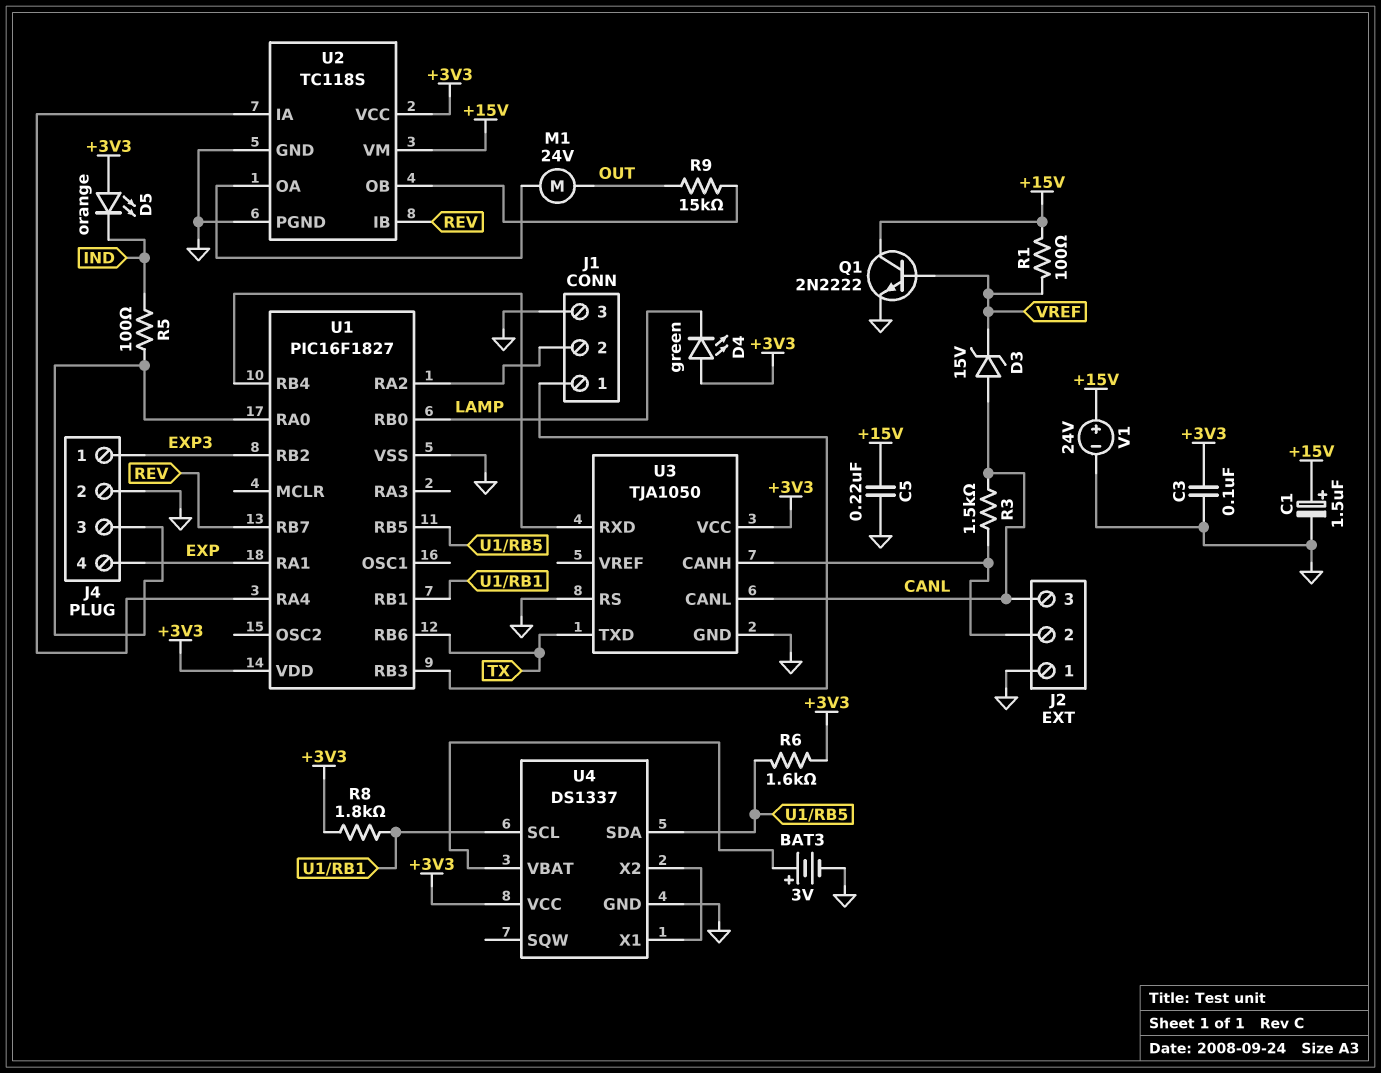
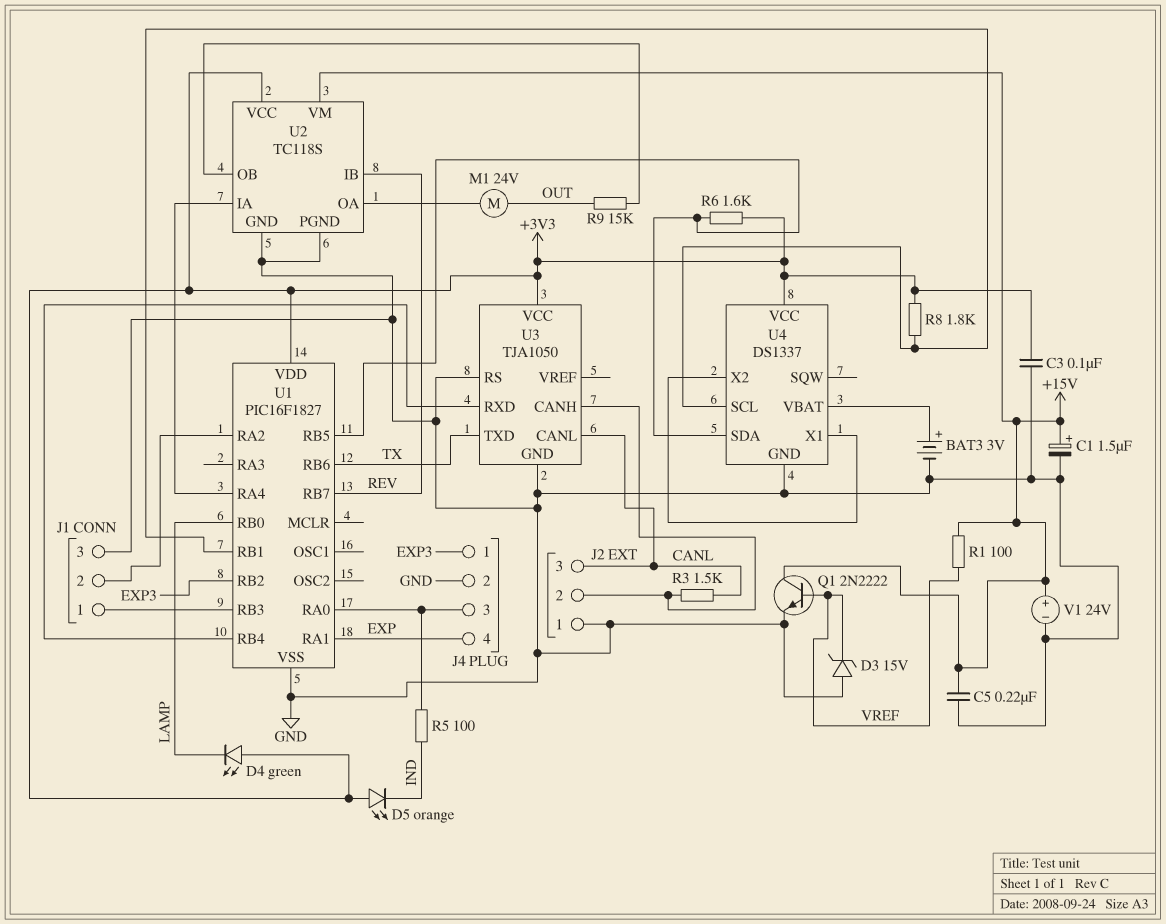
D3: zener 15V (A CANL, K VREF) -> zener 15V (A GND, K VREF)

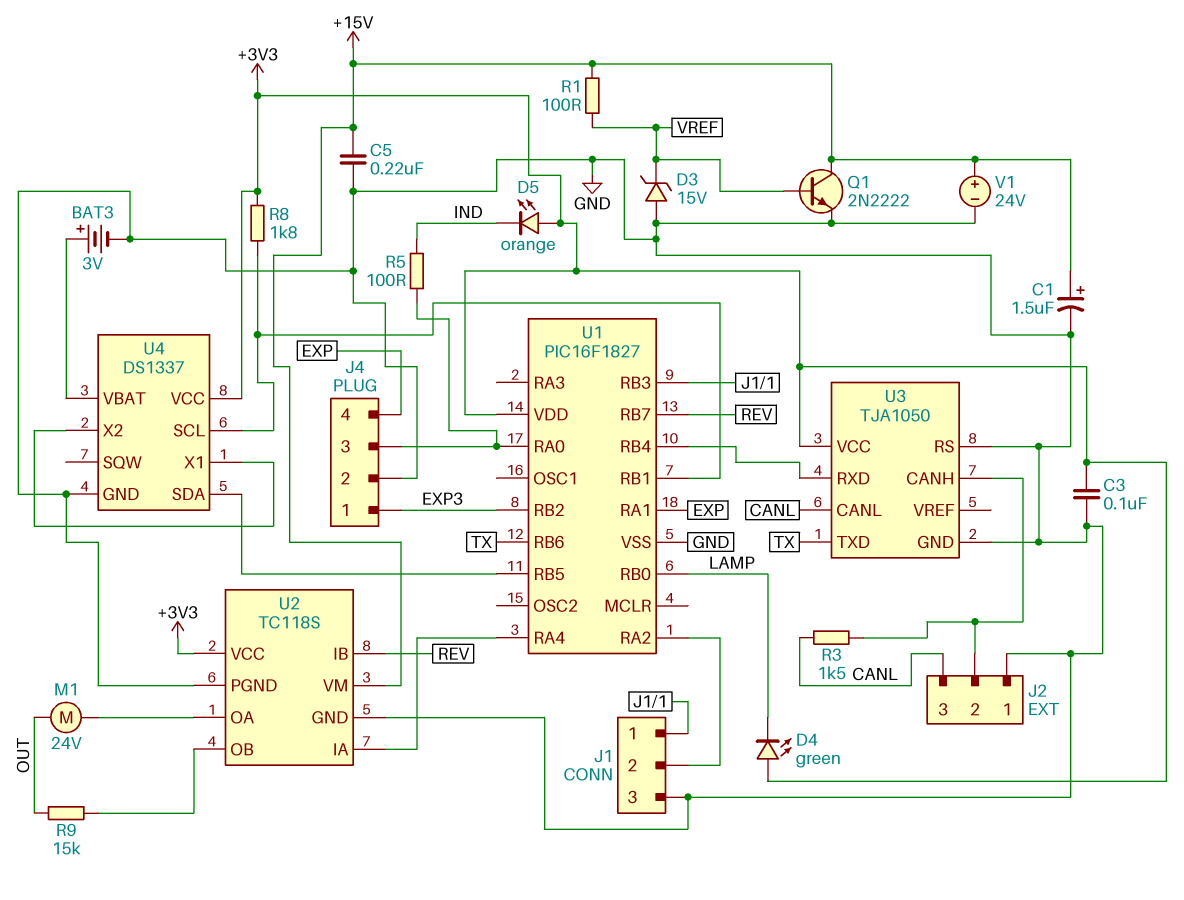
R6: 1.6k (+3V3, U1/RB5) -> none

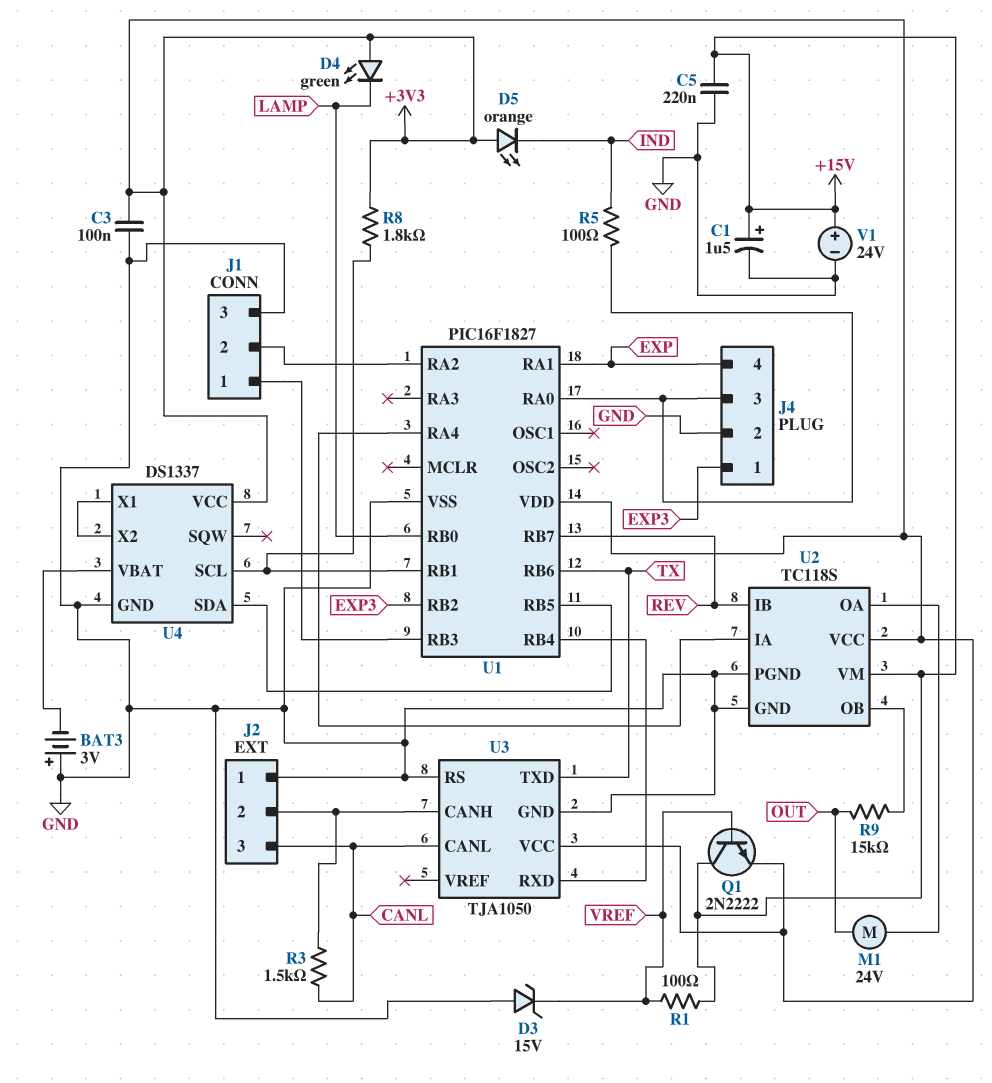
BAT3: 3V (plus U4/VBAT, minus GND) -> 3V (plus GND, minus U4/VBAT)
Q1: NPN 2N2222 (B VREF, C +15V, E GND) -> NPN 2N2222 (B VREF, C +15V, E +3V3)

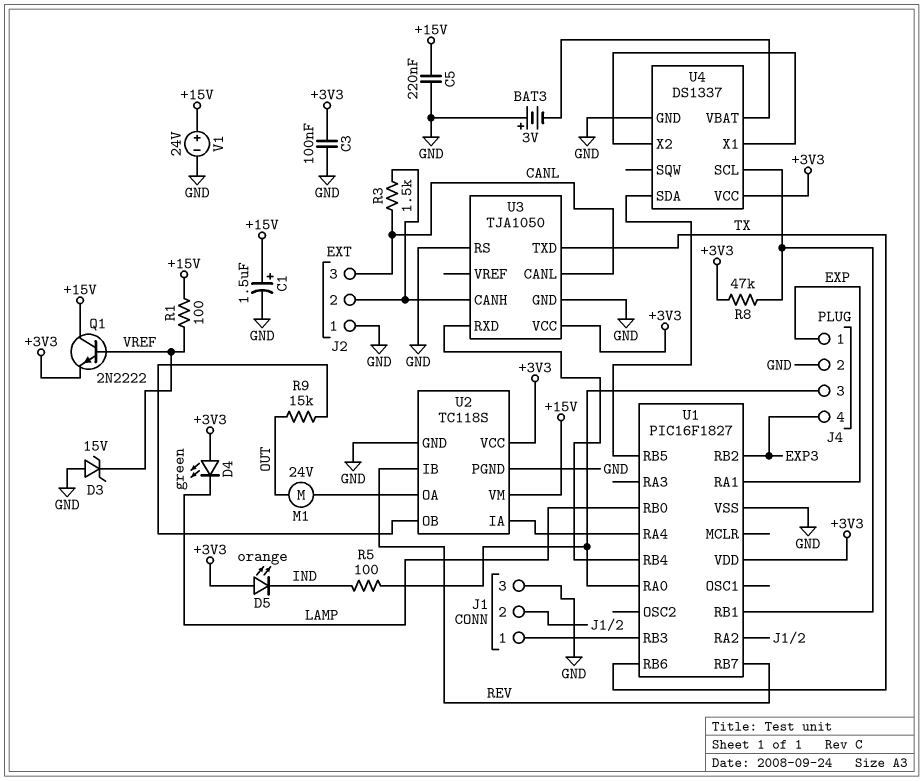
J4 pin 1: EXP3 -> EXP
J4 pin 4: EXP -> EXP3
R8: 1.8k (+3V3, U1/RB1) -> 47k (+3V3, U1/RB1)

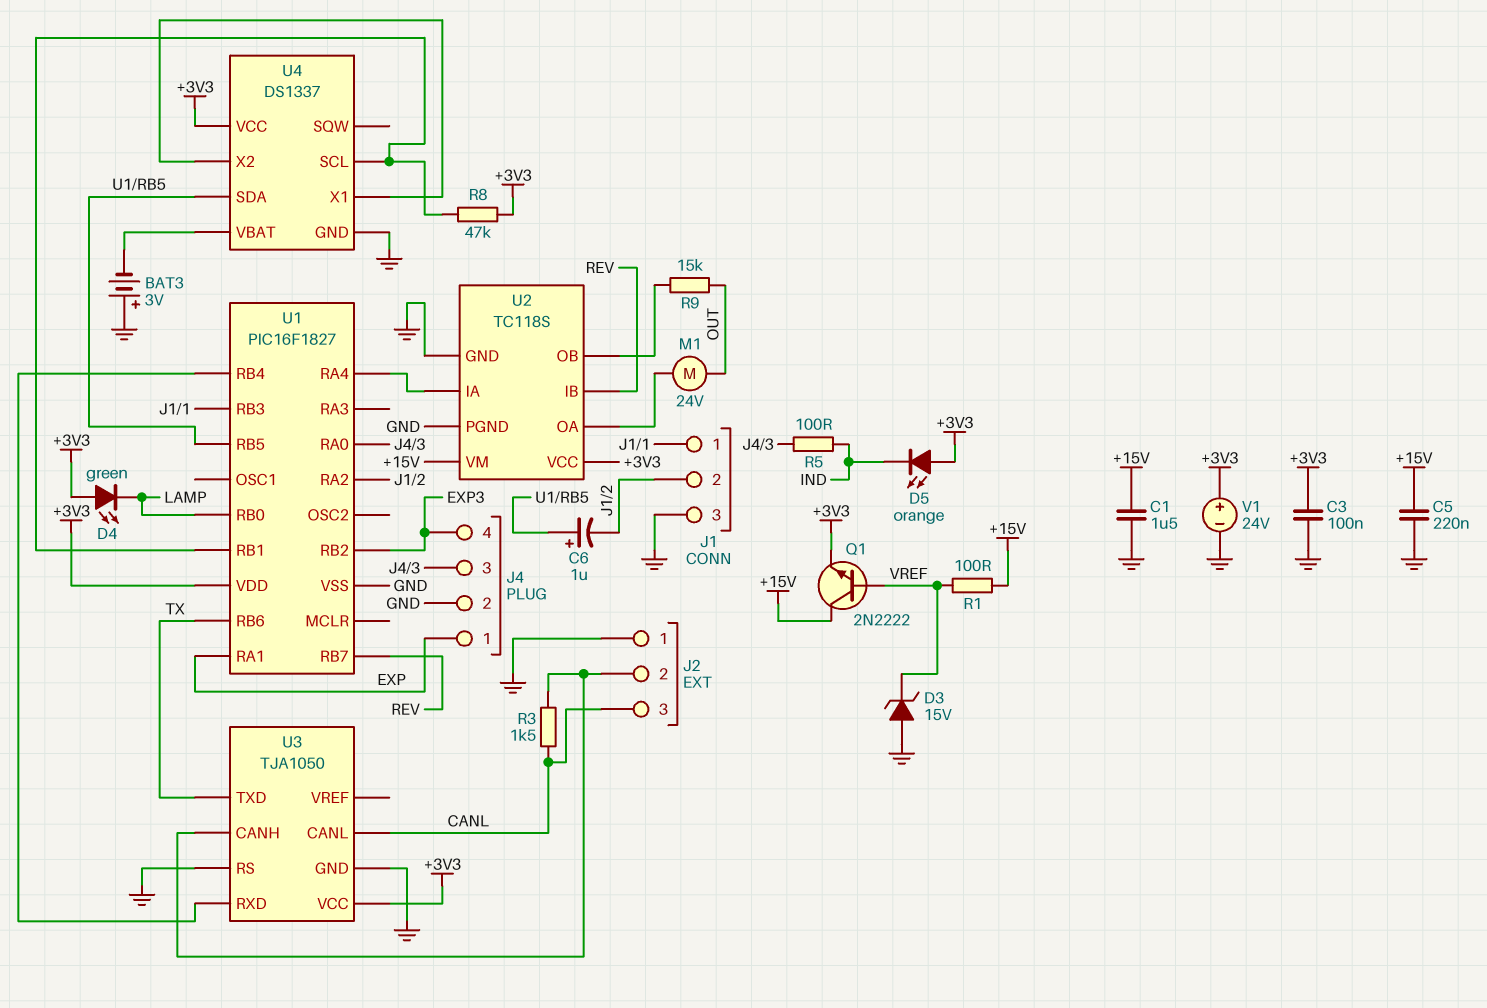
C1: 1.5uF (plus +15V, minus GND) -> 1.5uF (+15V, GND)
C6: none -> 1uF (plus U1/RB5, minus J1/2)
V1: 24V (plus +15V, minus GND) -> 24V (plus +3V3, minus GND)

